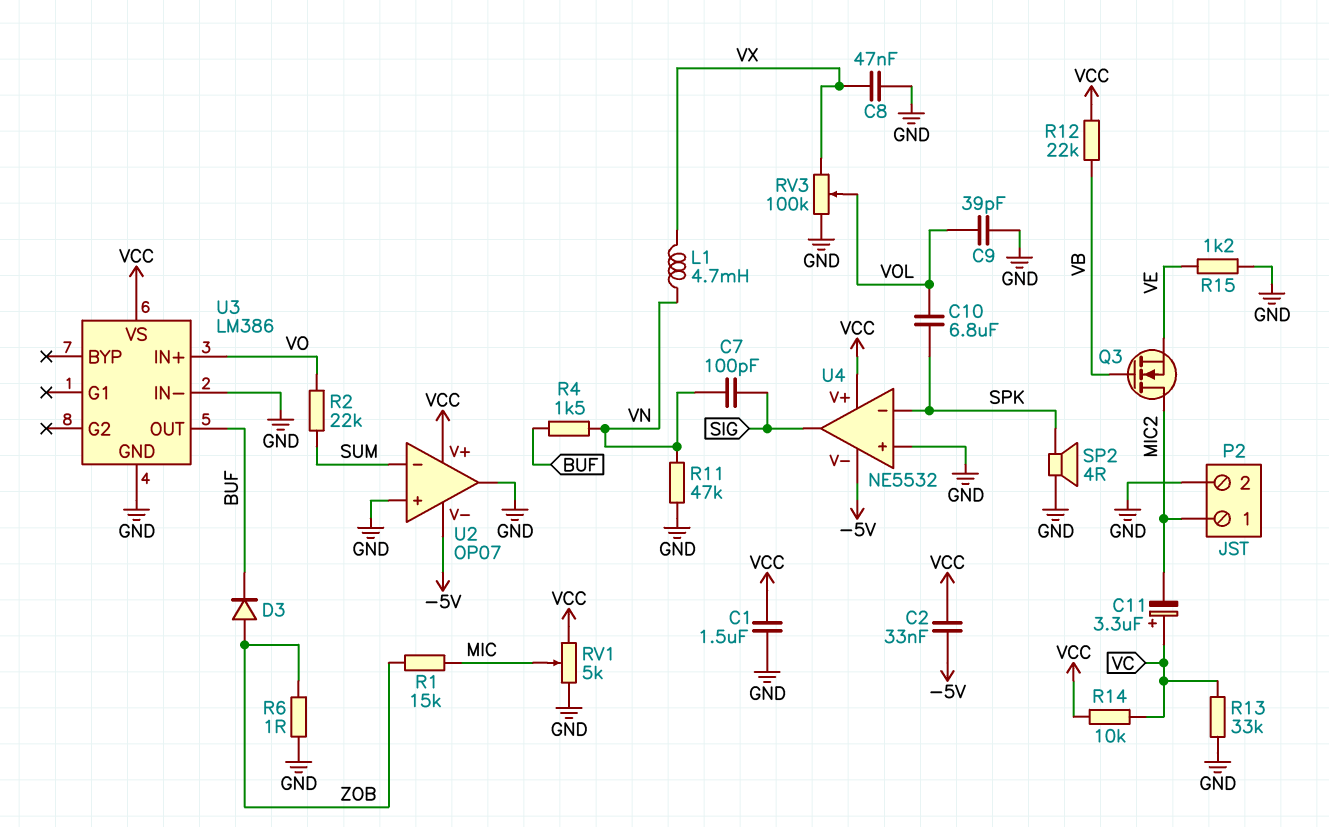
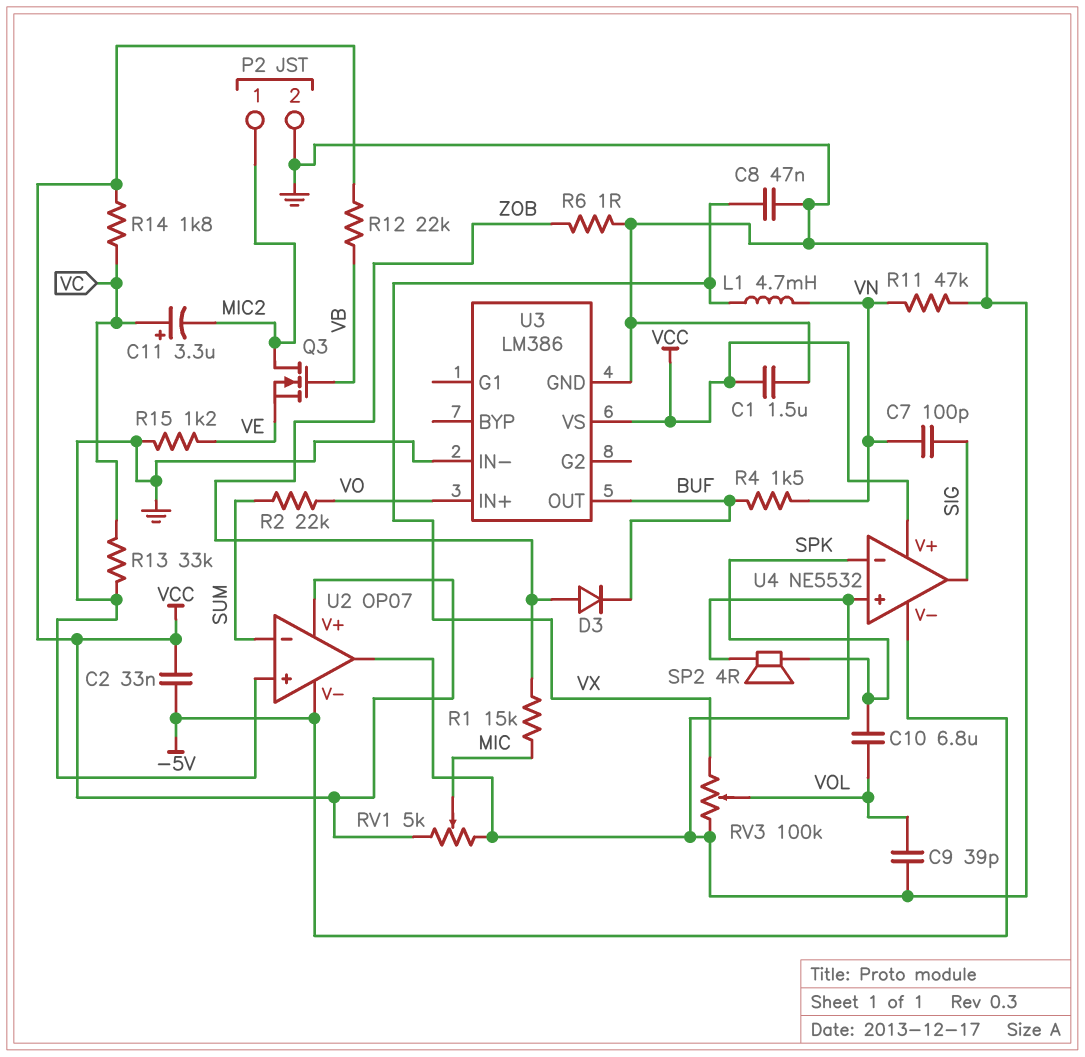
R14: 10k (VC, VCC) -> 1.8k (VC, VCC)

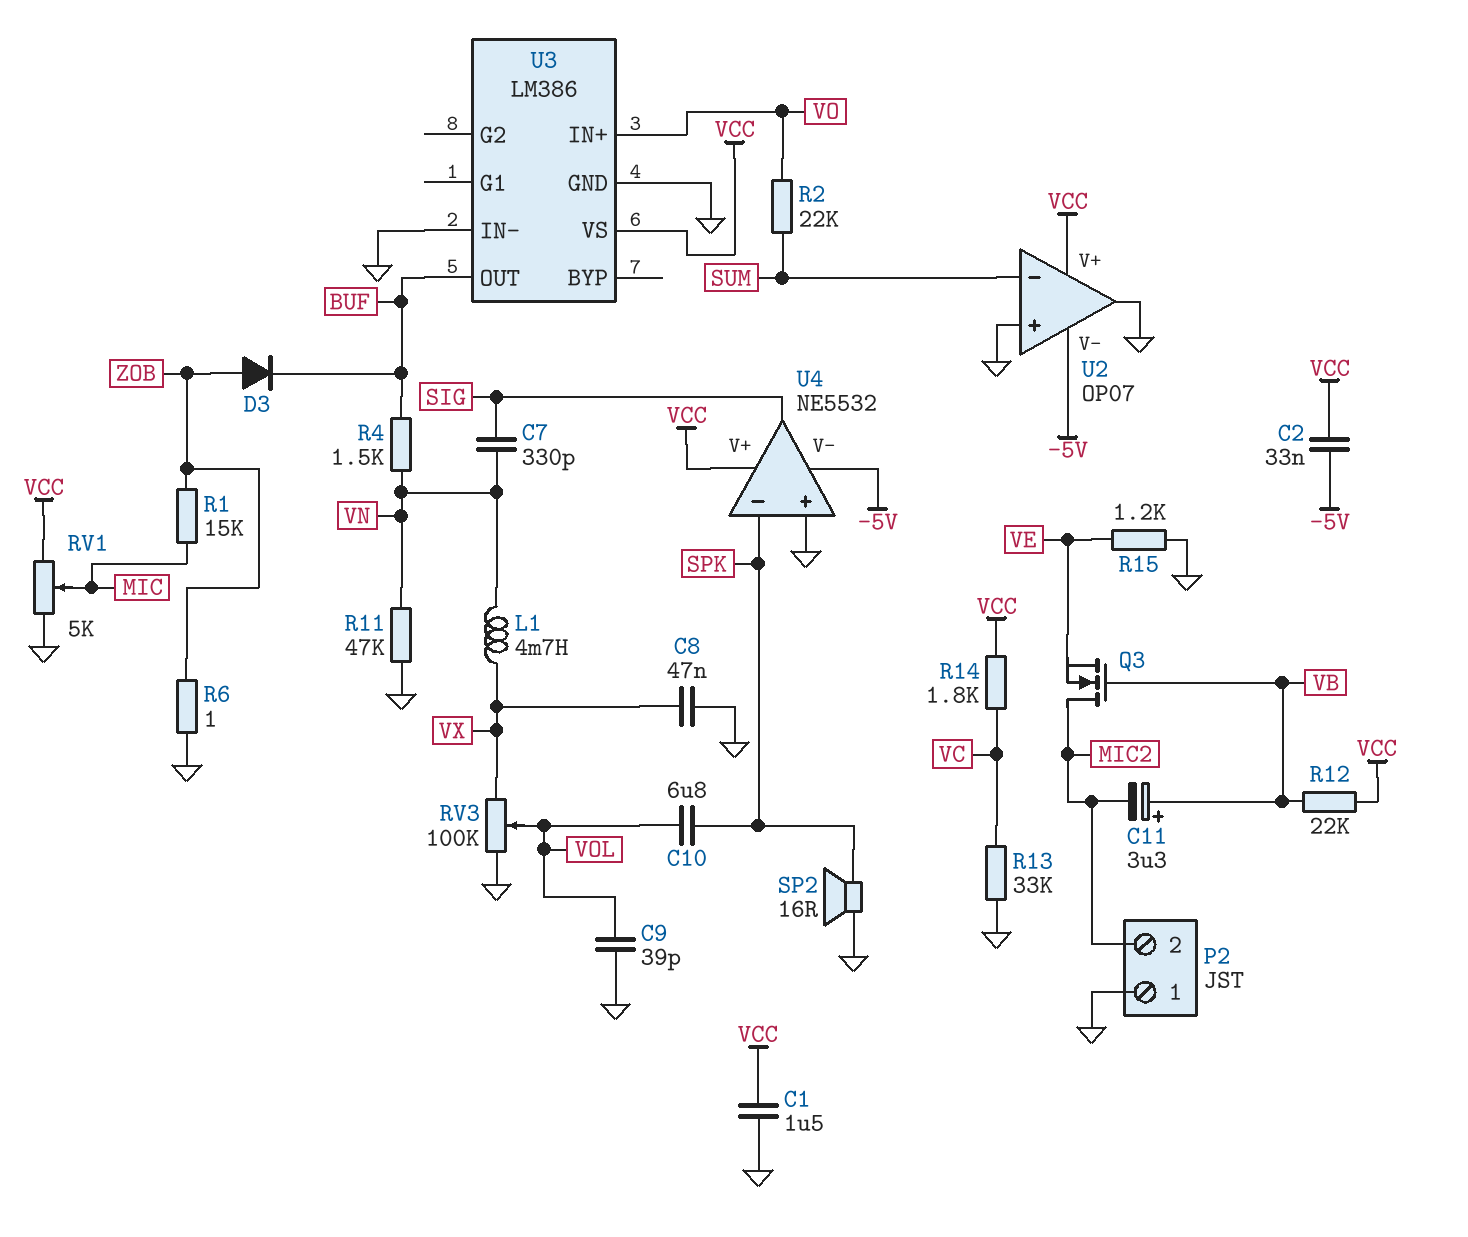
C7: 100pF (SIG, VN) -> 330pF (SIG, VN)
C11: 3.3uF (plus VC, minus MIC2) -> 3.3uF (plus VB, minus MIC2)
P2 pin 1: MIC2 -> GND
P2 pin 2: GND -> MIC2
SP2: speaker 4R (GND, SPK) -> speaker 16R (GND, SPK)

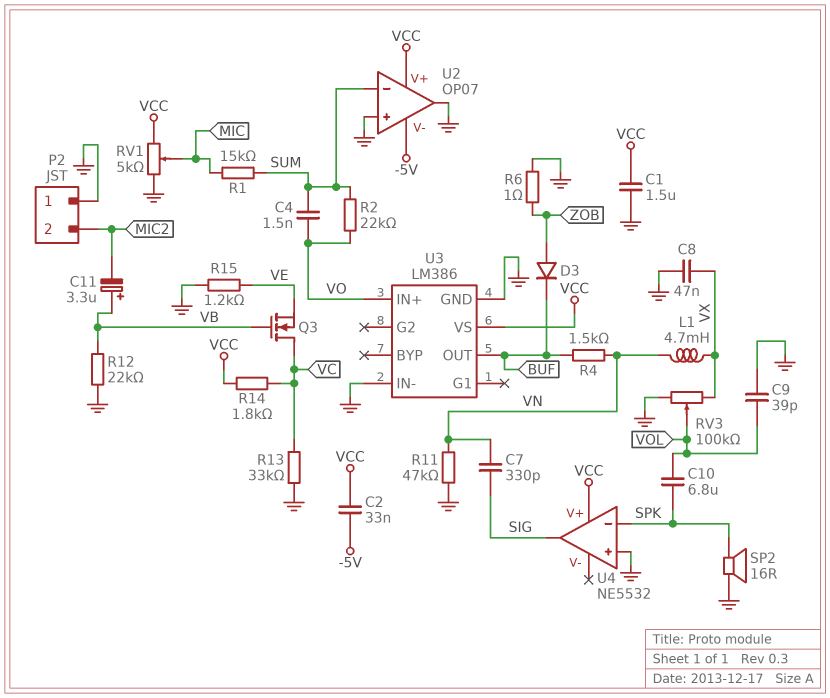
C4: none -> 1.5nF (SUM, VO)
Q3: NMOS (G VB, D MIC2, S VE) -> NMOS (G VB, D VC, S VE)
R1: 15k (MIC, ZOB) -> 15k (MIC, SUM)
R12: 22k (VB, VCC) -> 22k (GND, VB)
U4 pin V-: -5V -> none

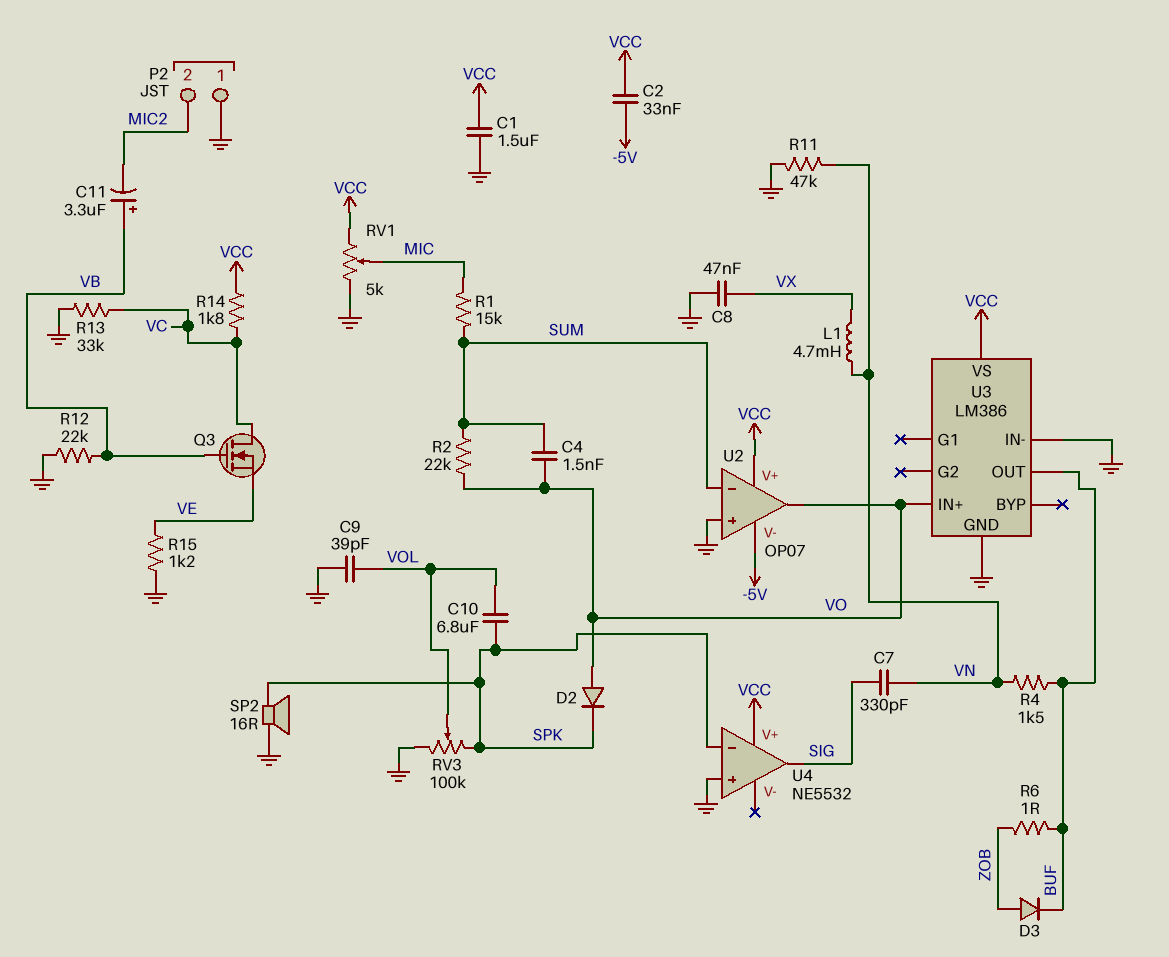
D2: none -> diode (A VO, K SPK)
R6: 1 (GND, ZOB) -> 1 (BUF, ZOB)
RV3: 100k (GND, VX, wiper VOL) -> 100k (GND, SPK, wiper VOL)
U2 pin out: GND -> VO

